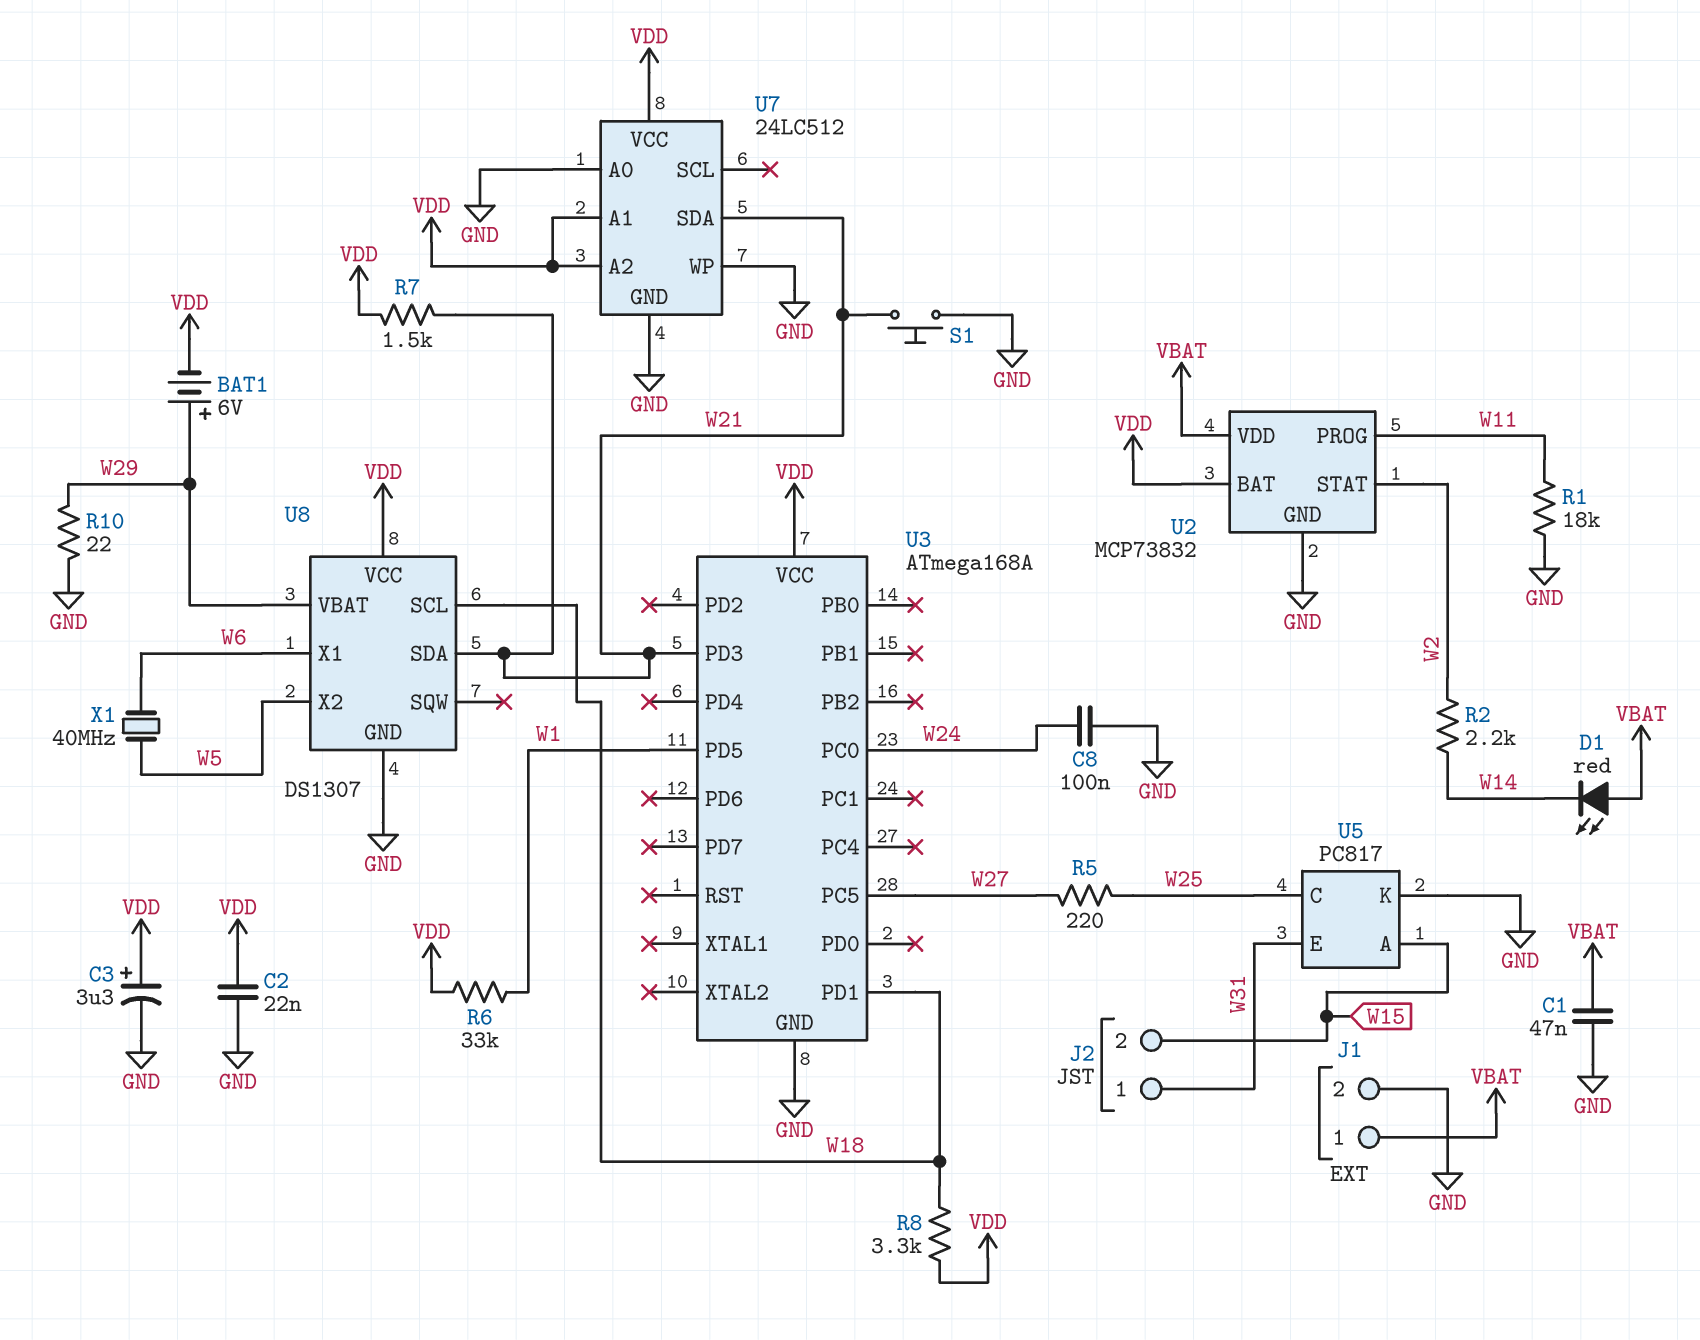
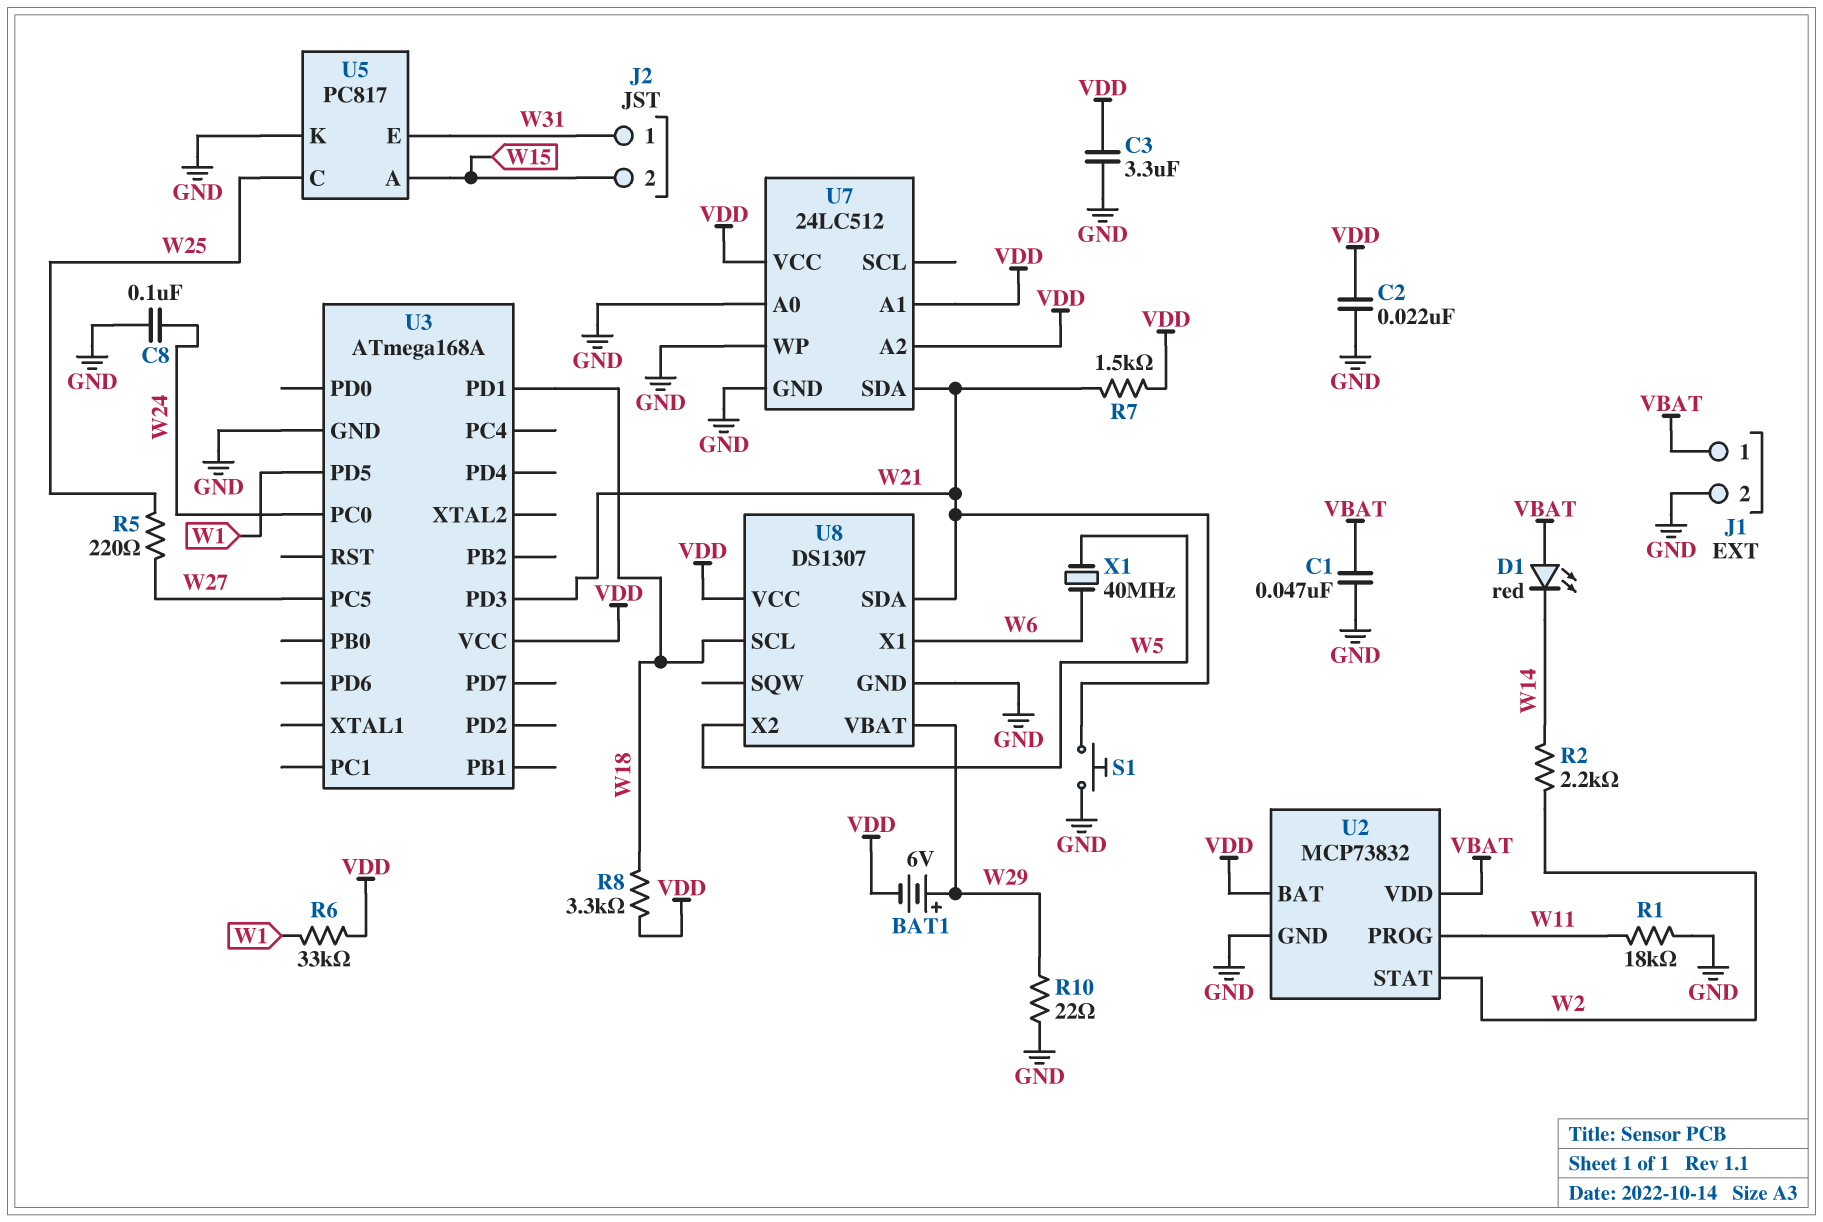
C3: 3.3uF (plus VDD, minus GND) -> 3.3uF (GND, VDD)

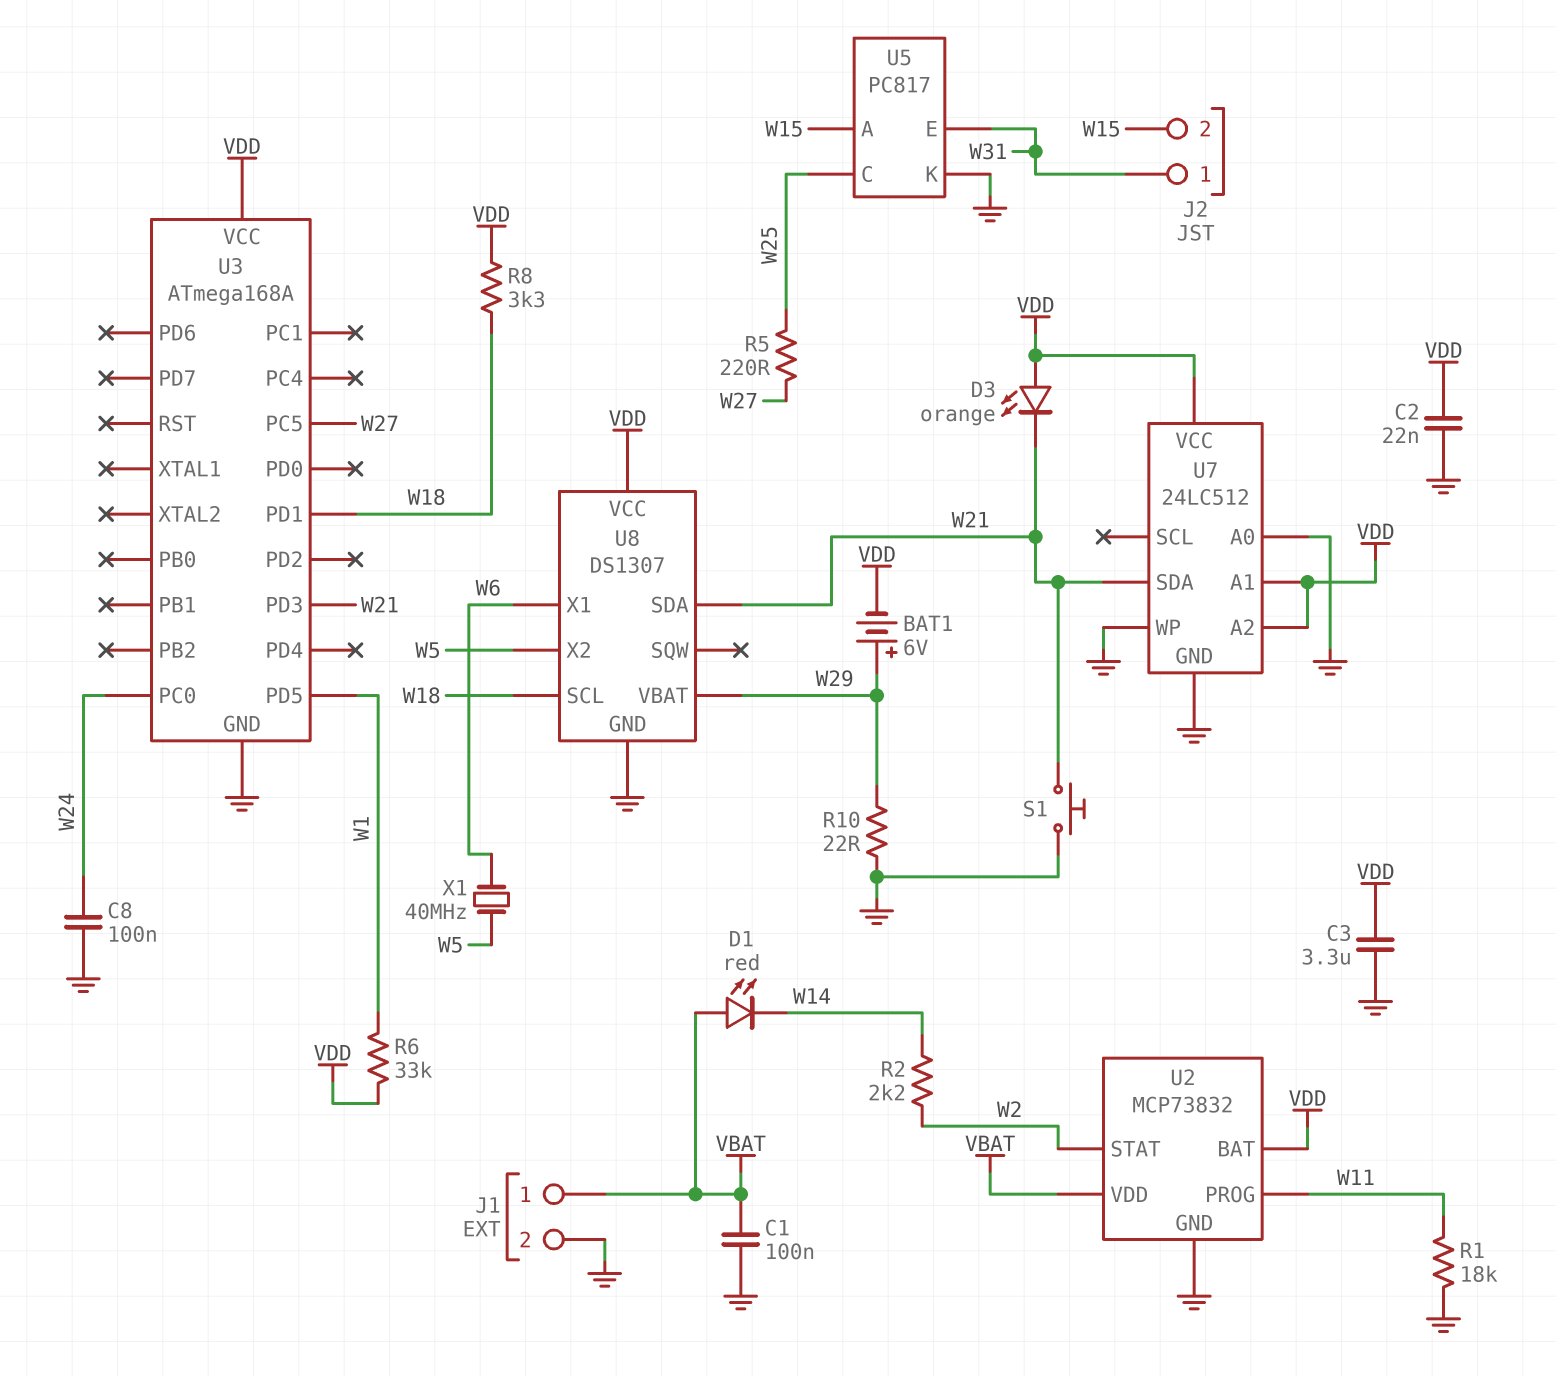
C1: 47nF (GND, VBAT) -> 100nF (GND, VBAT)
D3: none -> LED orange (A VDD, K W21)
R7: 1.5k (VDD, W21) -> none

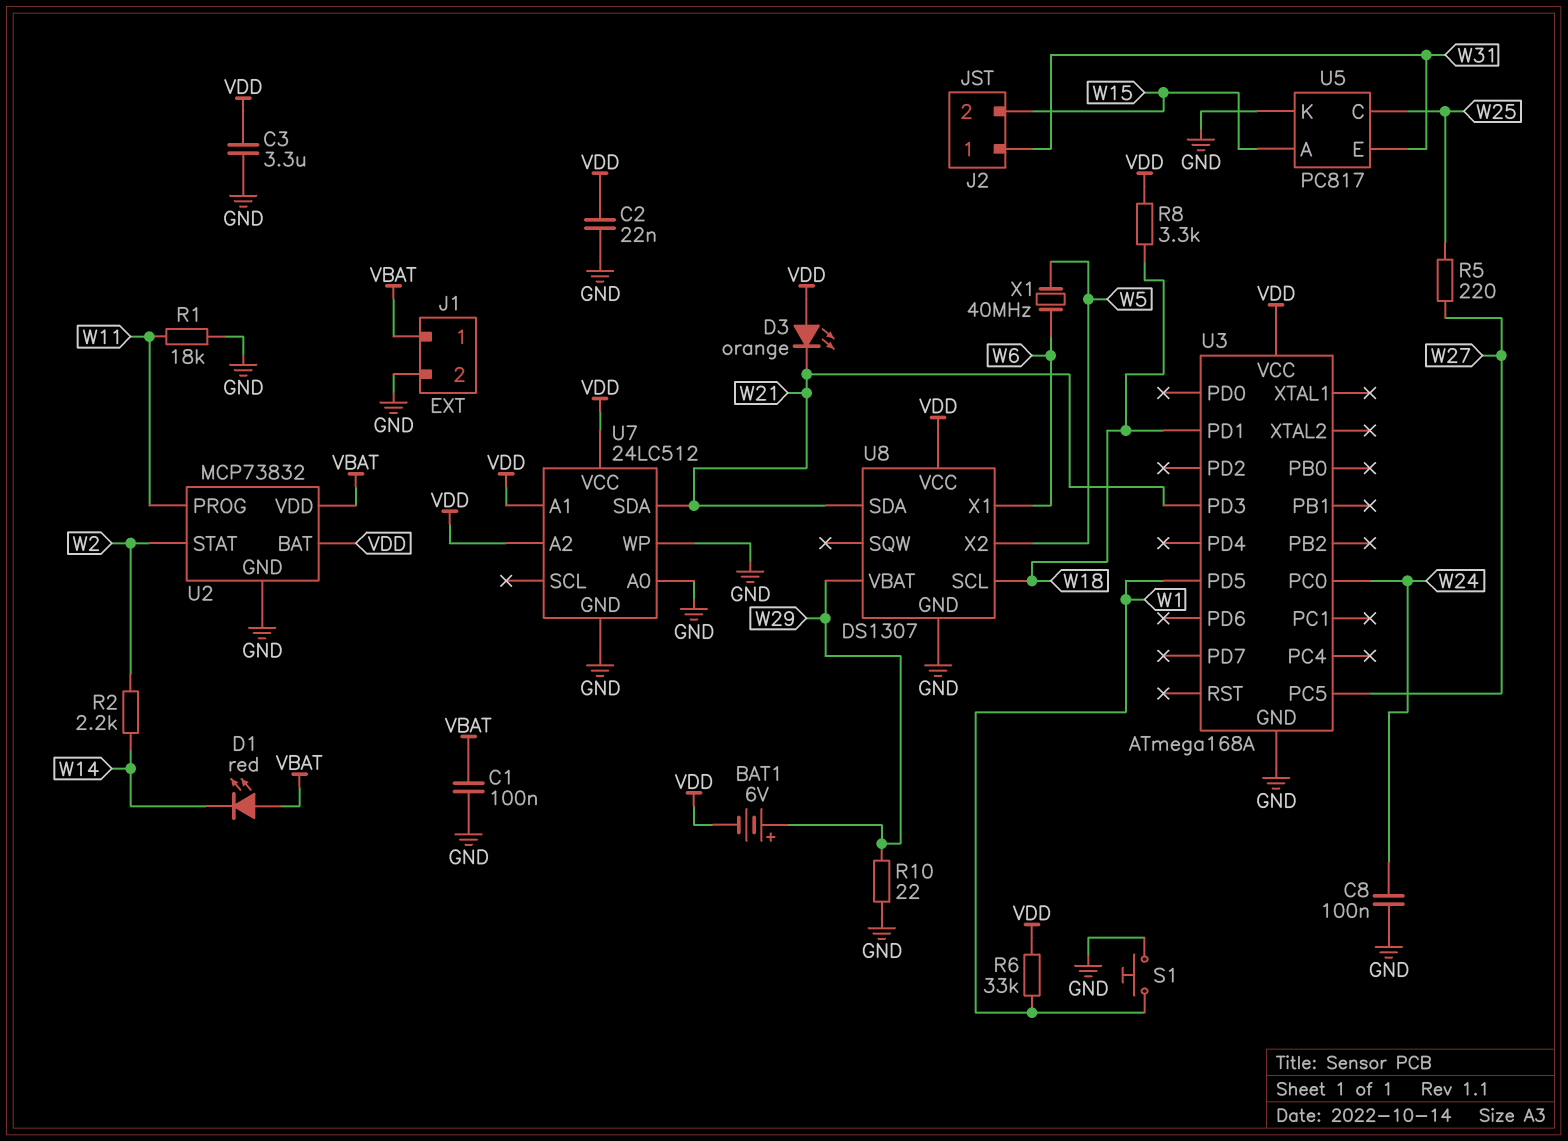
S1: button (GND, W21) -> button (GND, W1)

